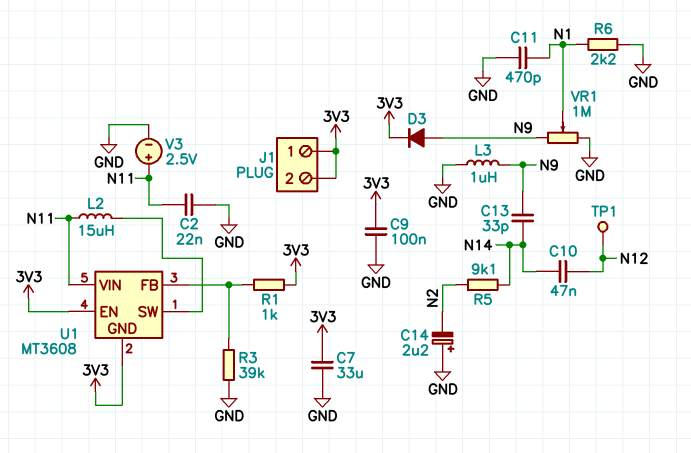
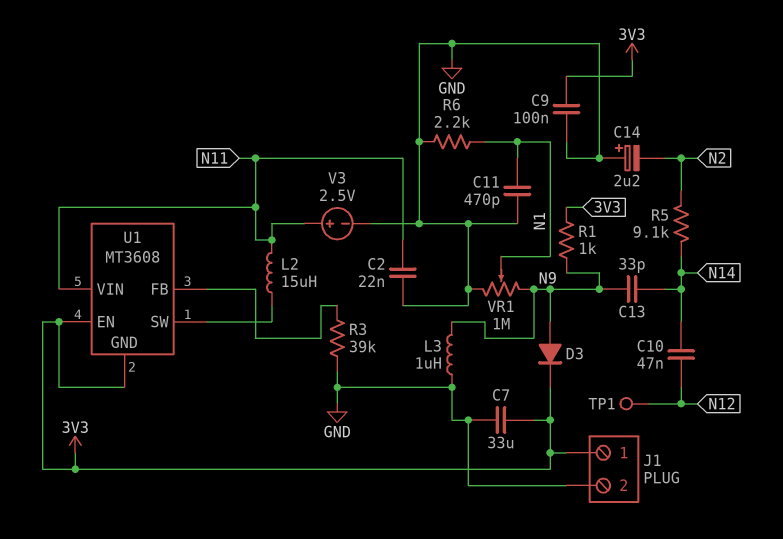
J1 pin 2: 3V3 -> GND
R1: 1k (3V3, U1/FB) -> 1k (3V3, N9)

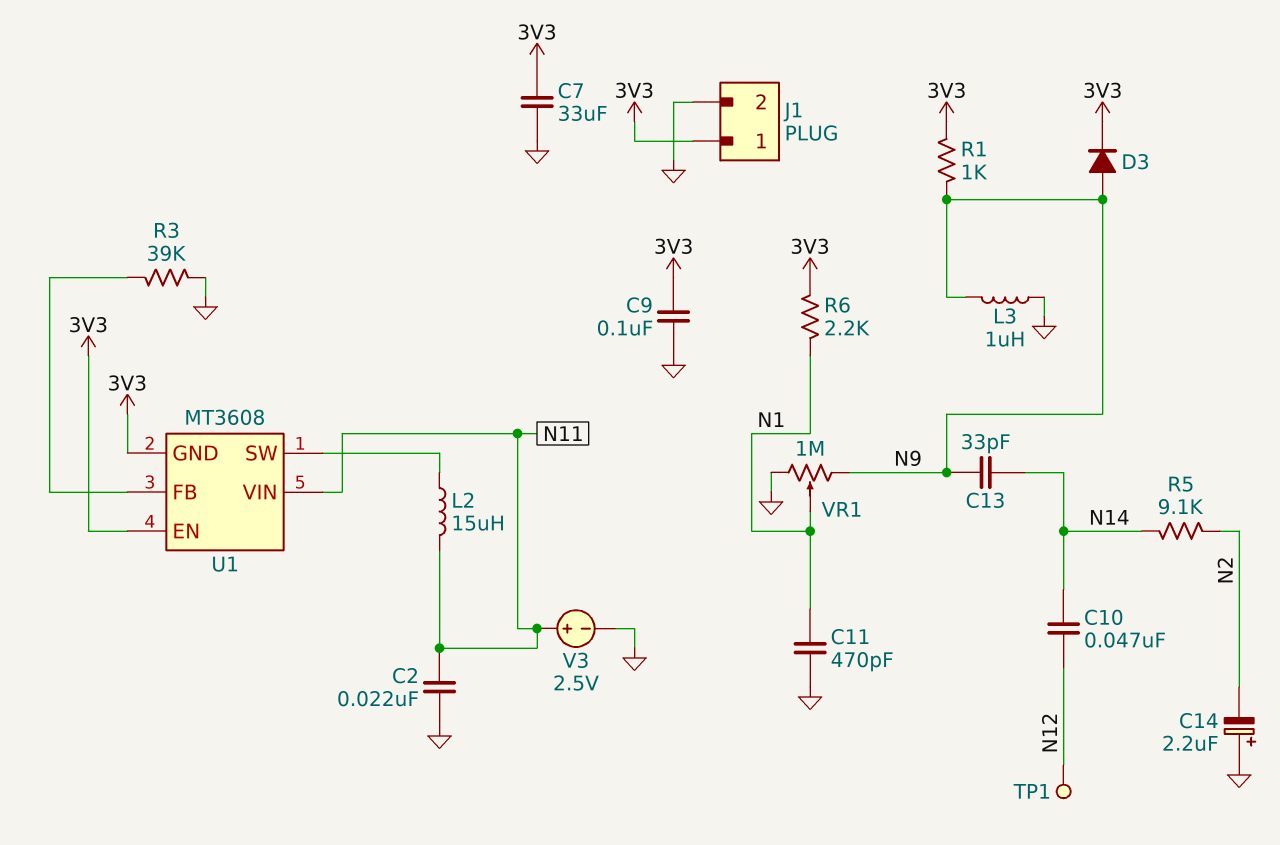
R6: 2.2k (GND, N1) -> 2.2k (3V3, N1)

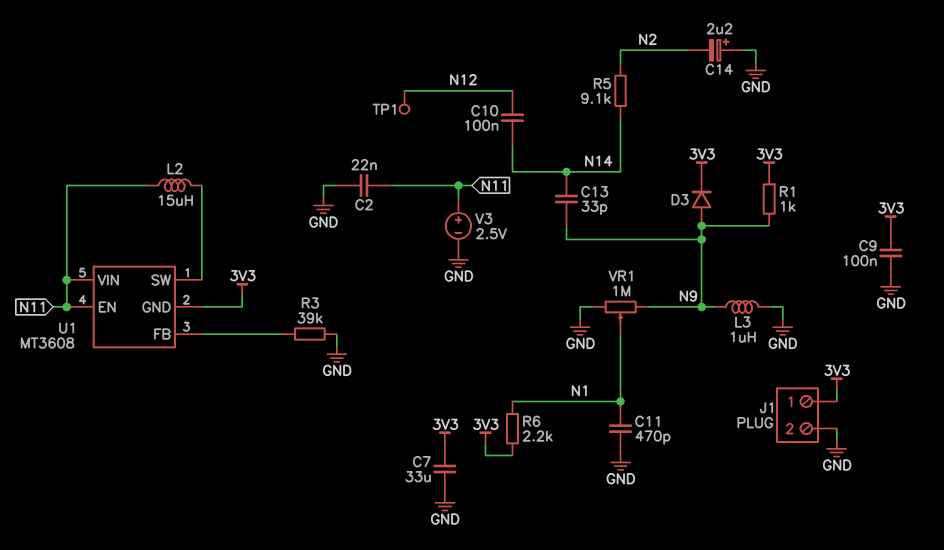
C10: 47nF (N12, N14) -> 100nF (N12, N14)
U1 pin EN: 3V3 -> N11

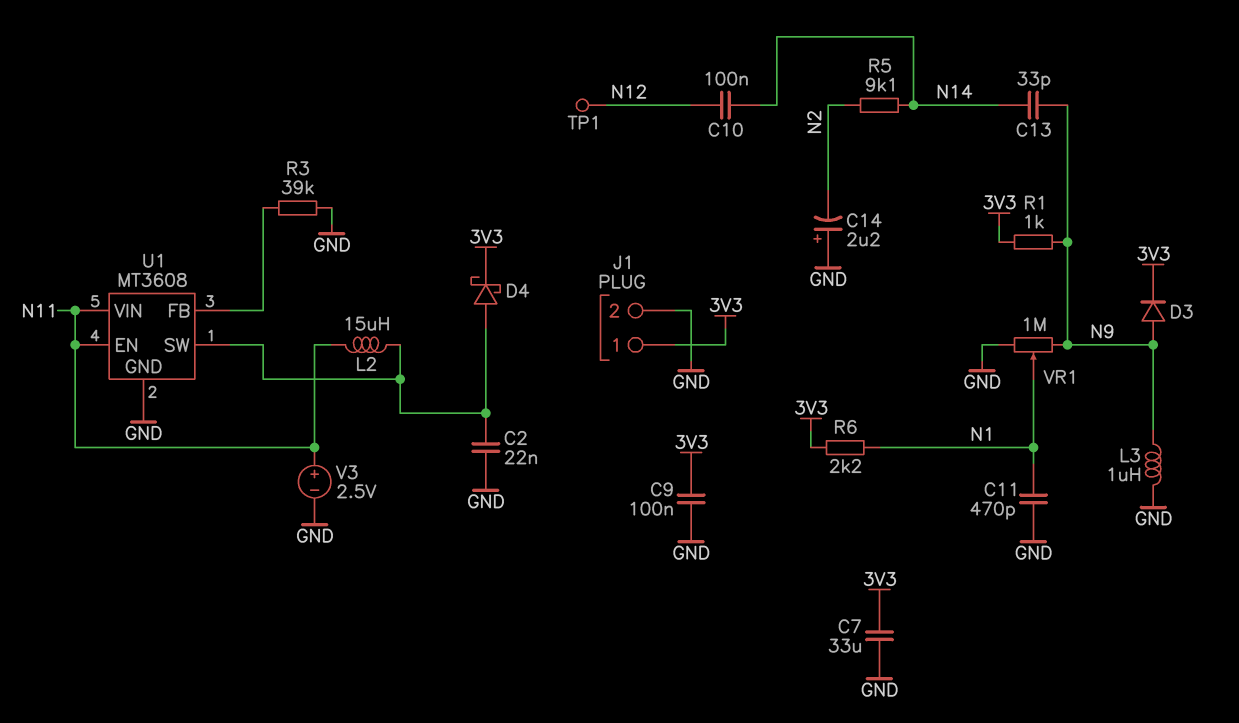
C2: 22nF (GND, N11) -> 22nF (GND, U1/SW)
D4: none -> schottky (A U1/SW, K 3V3)
U1 pin GND: 3V3 -> GND

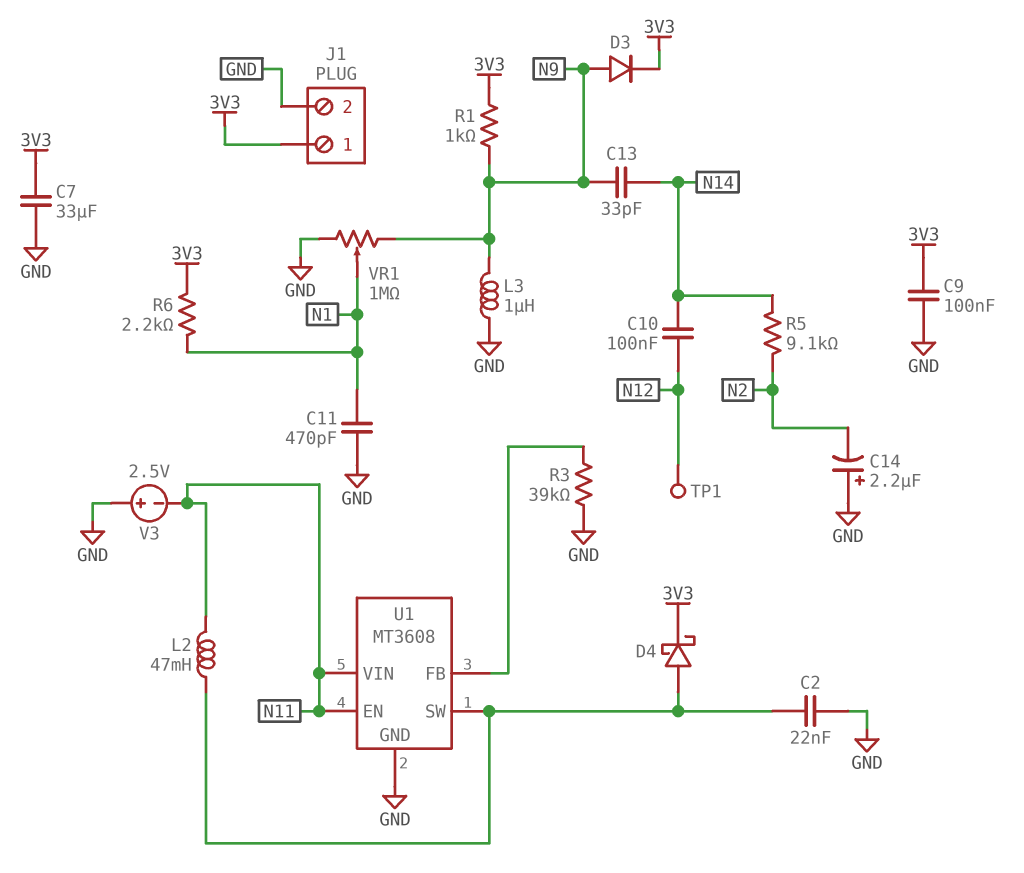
L2: 15uH (N11, U1/SW) -> 47mH (N11, U1/SW)
V3: 2.5V (plus N11, minus GND) -> 2.5V (plus GND, minus N11)

